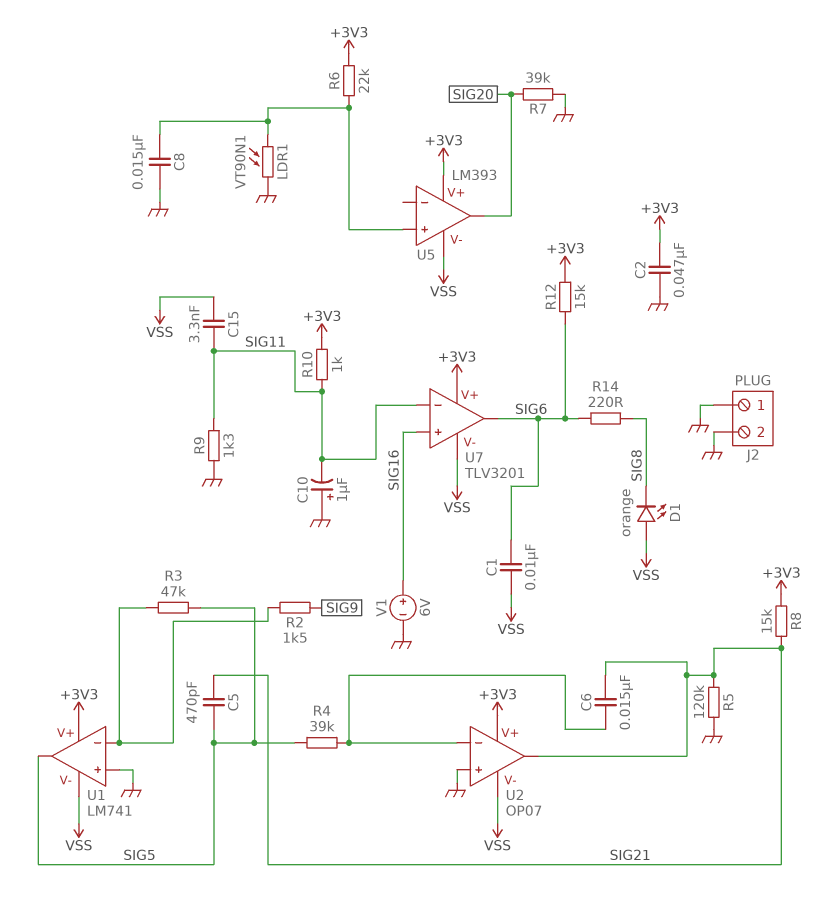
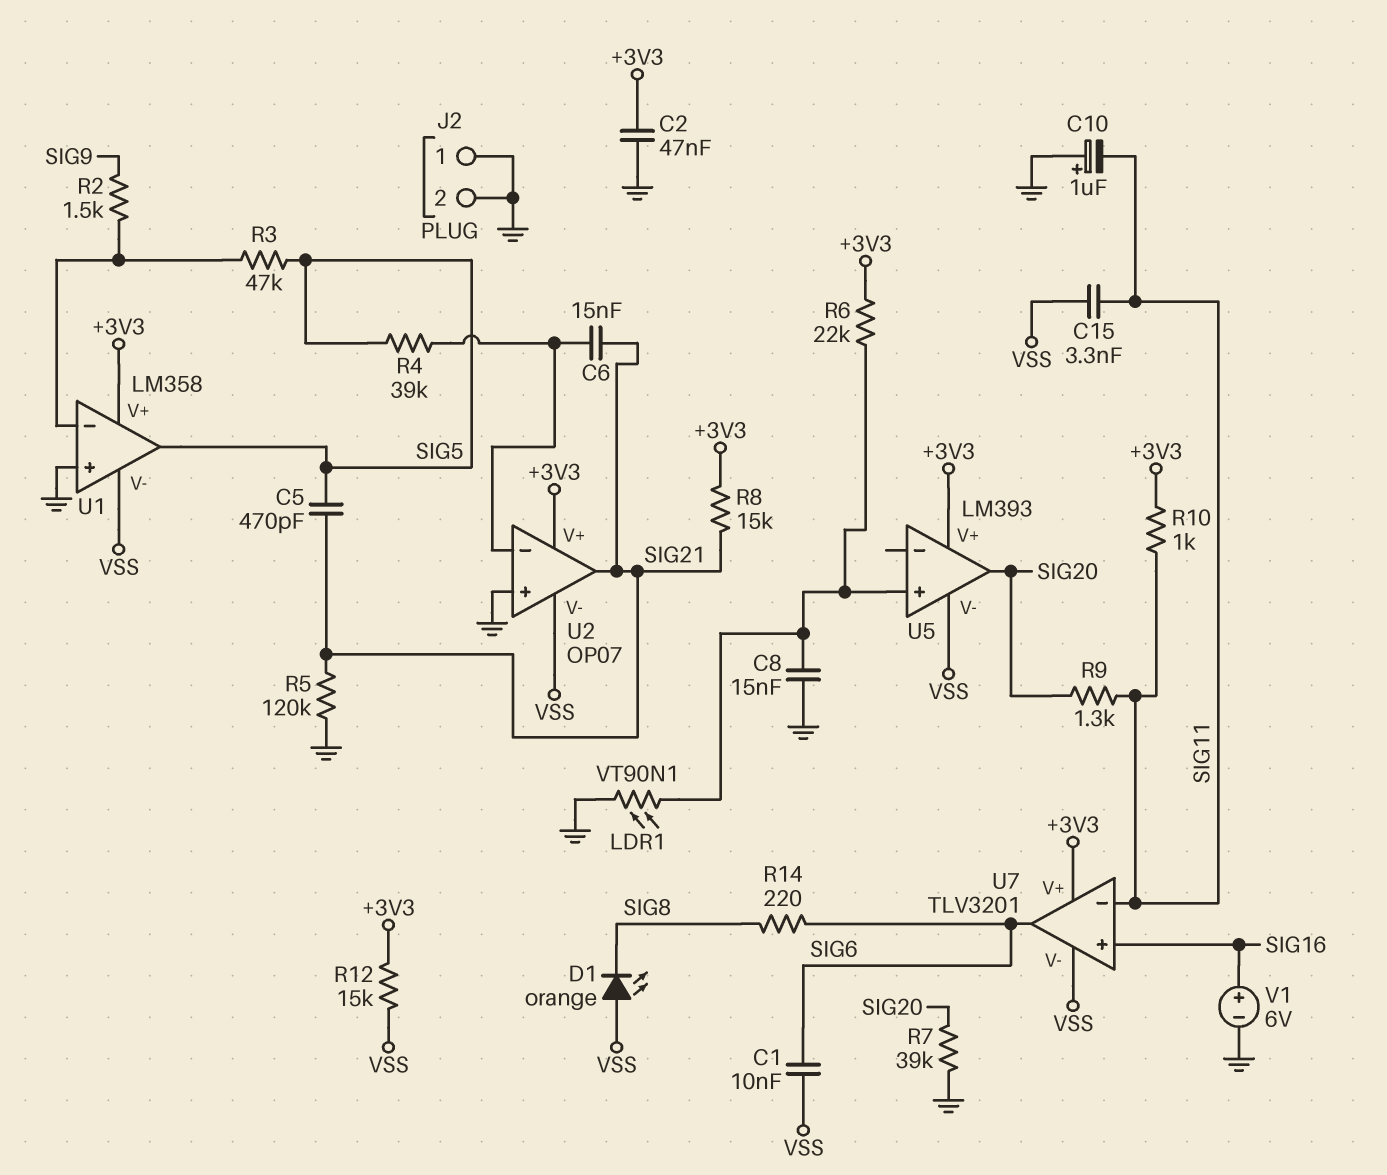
R9: 1.3k (GND, SIG11) -> 1.3k (SIG11, SIG20)
R12: 15k (+3V3, SIG6) -> 15k (+3V3, VSS)
U1: LM741 -> LM358

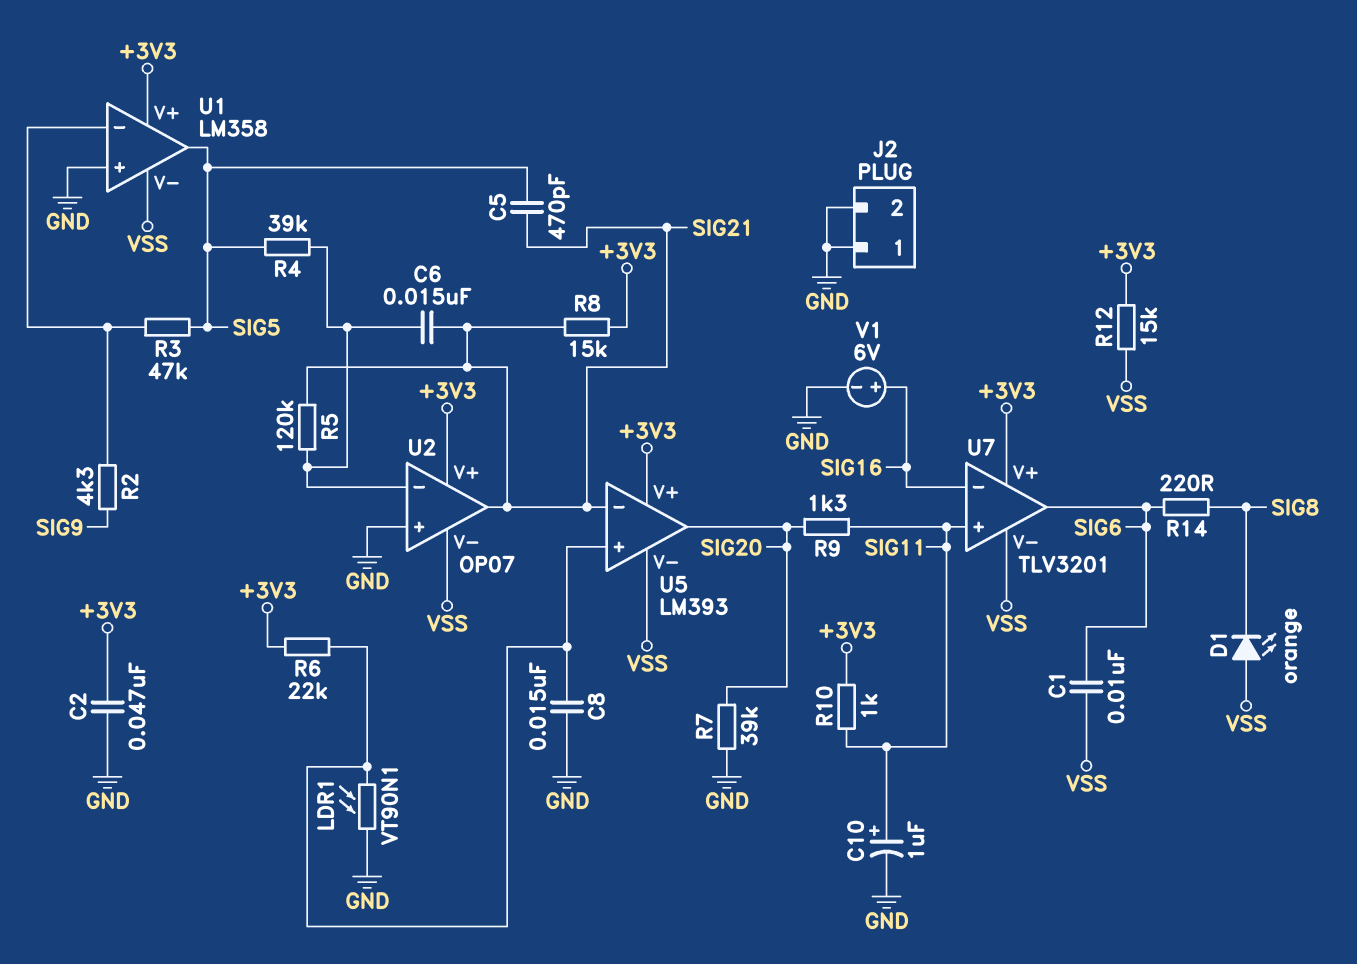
C10: 1uF (plus GND, minus SIG11) -> 1uF (plus SIG11, minus GND)
C15: 3.3nF (SIG11, VSS) -> none
R2: 1.5k (SIG9, U1/in-) -> 4.3k (SIG9, U1/in-)
R5: 120k (GND, SIG21) -> 120k (SIG21, U2/in-)
U5 pin in-: none -> SIG21
U7 pin in+: SIG16 -> SIG11
U7 pin in-: SIG11 -> SIG16

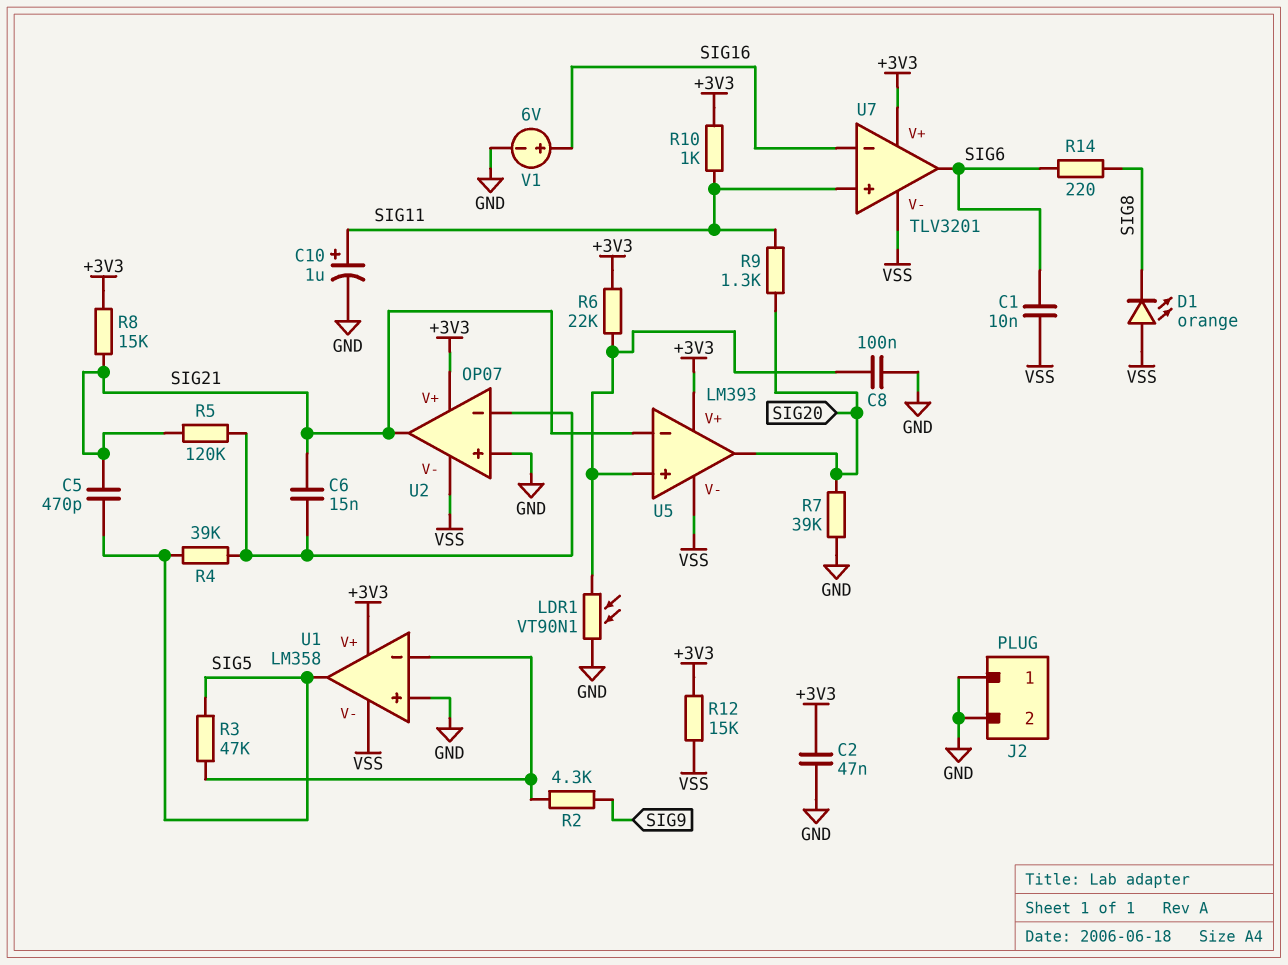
C8: 15nF (GND, U5/in+) -> 100nF (GND, U5/in+)

